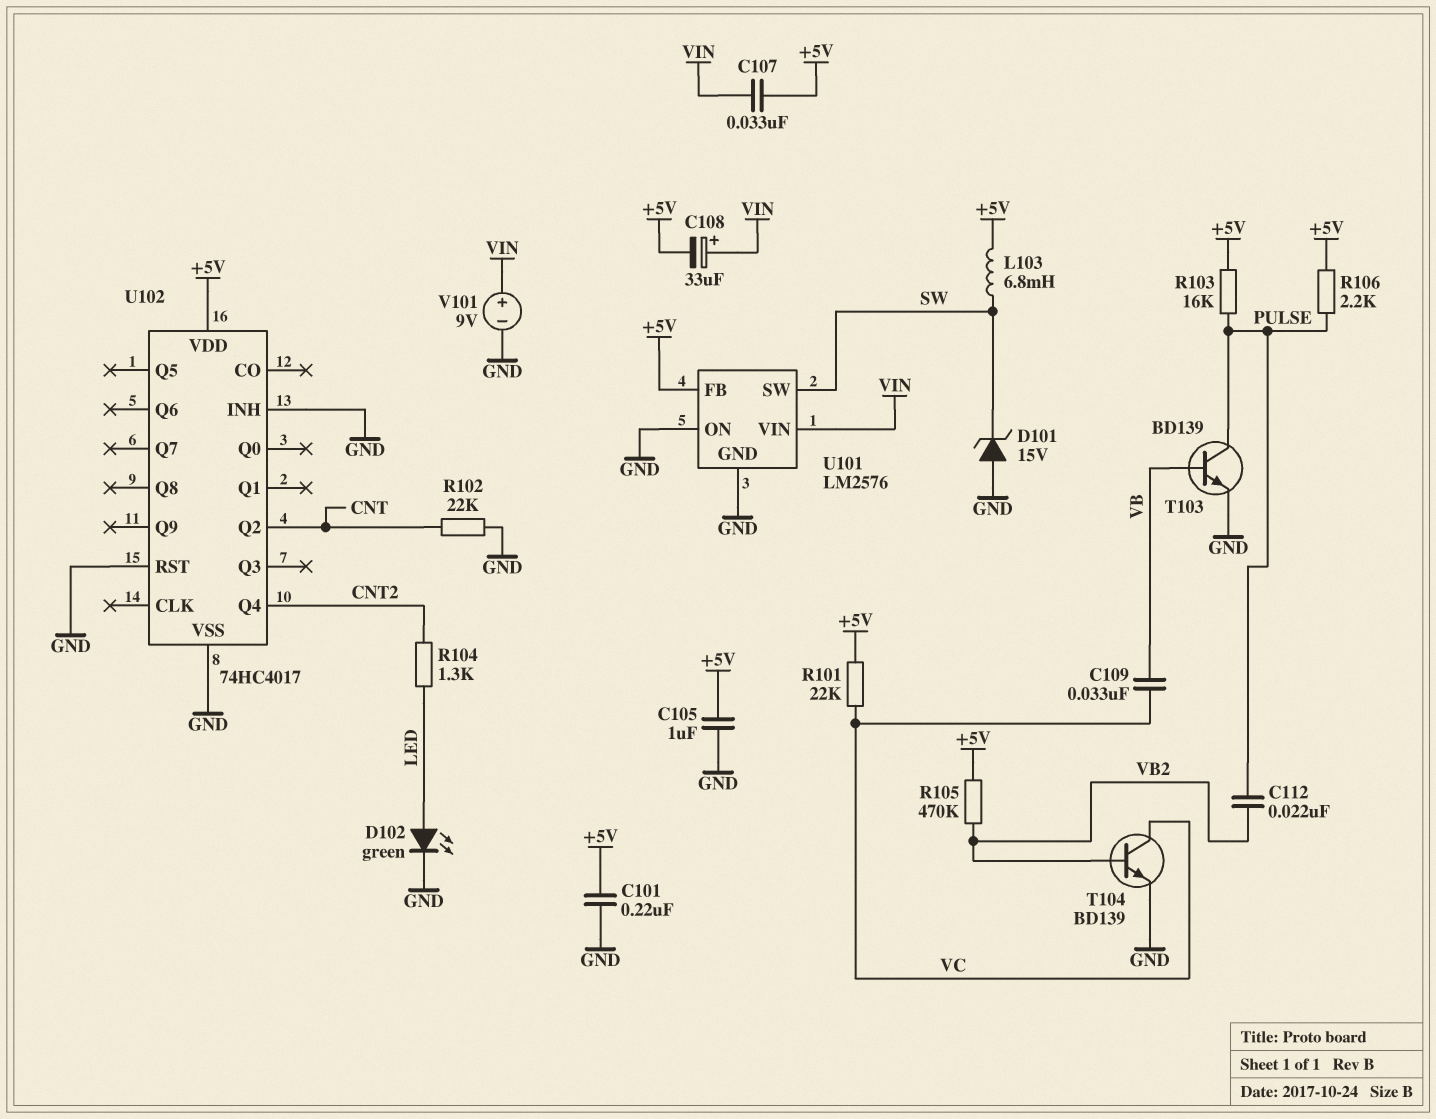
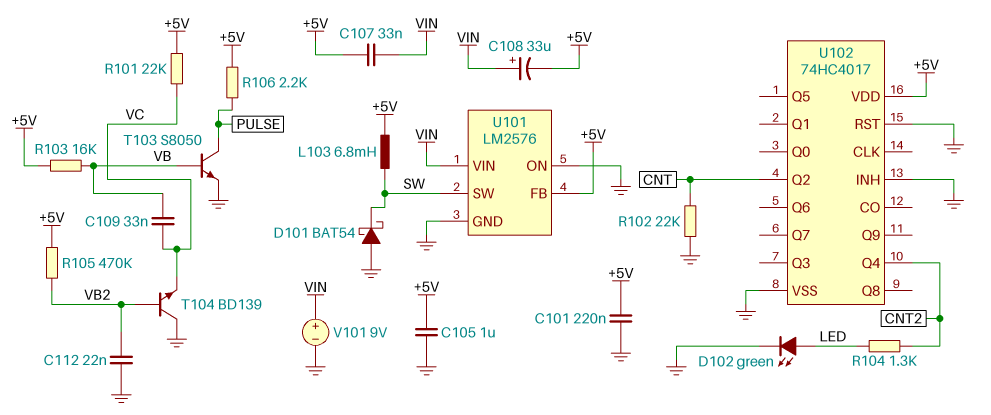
C112: 22nF (PULSE, VB2) -> 22nF (GND, VB2)
D101: zener 15V (A GND, K SW) -> schottky BAT54 (A GND, K SW)
R103: 16k (+5V, PULSE) -> 16k (+5V, VB)
T103: NPN BD139 (B VB, C PULSE, E GND) -> NPN S8050 (B VB, C PULSE, E GND)
T104: NPN BD139 (B VB2, C VC, E GND) -> NPN BD139 (B VB2, C GND, E VC)

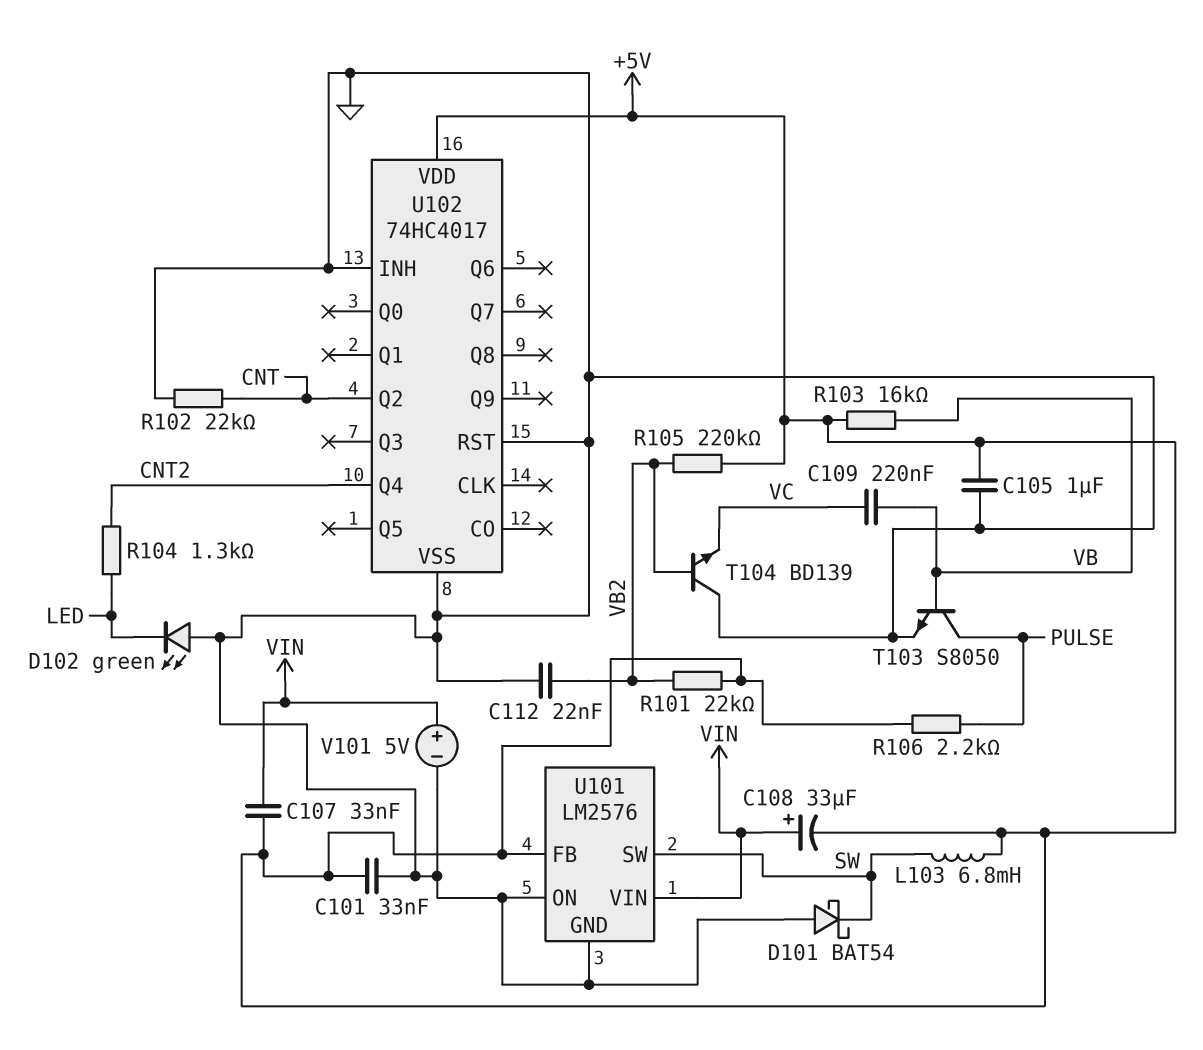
C101: 220nF (+5V, GND) -> 33nF (+5V, GND)
C109: 33nF (VB, VC) -> 220nF (VB, VC)
D102: LED green (A LED, K GND) -> LED green (A GND, K LED)
R101: 22k (+5V, VC) -> 22k (+5V, VB2)
R105: 470k (+5V, VB2) -> 220k (+5V, VB2)
V101: 9V (plus VIN, minus GND) -> 5V (plus VIN, minus GND)

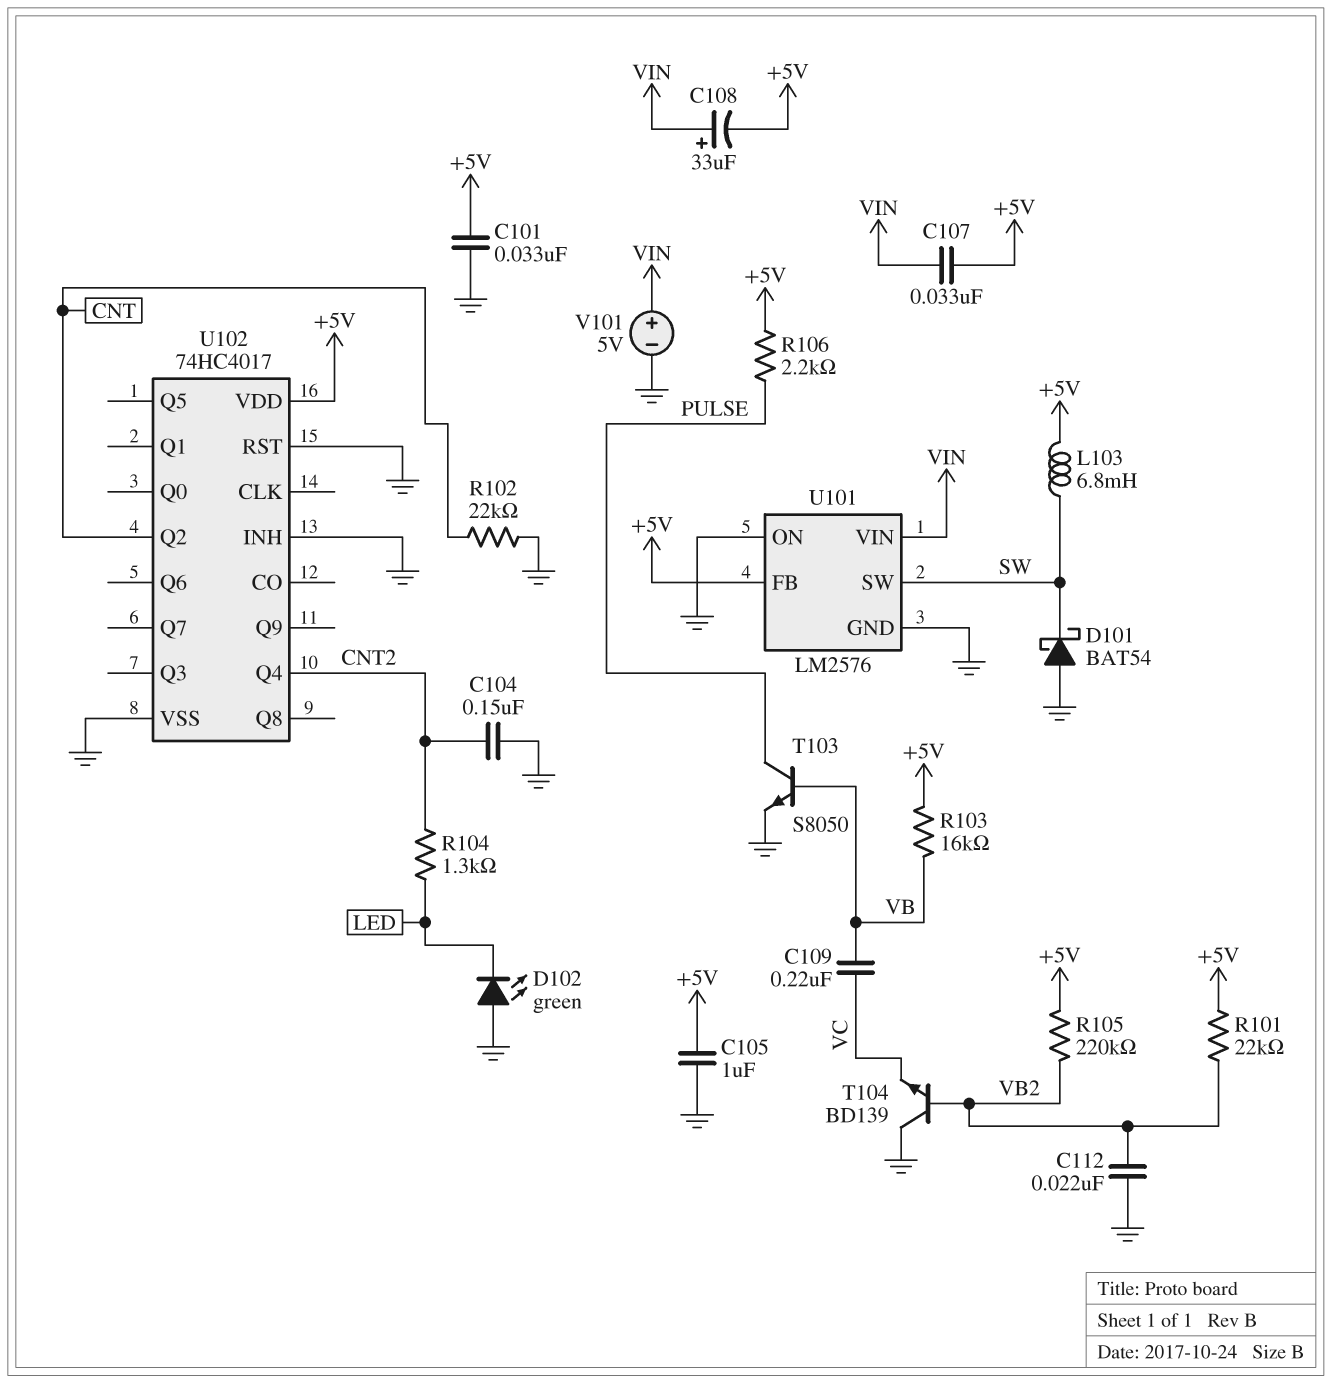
C104: none -> 150nF (CNT2, GND)

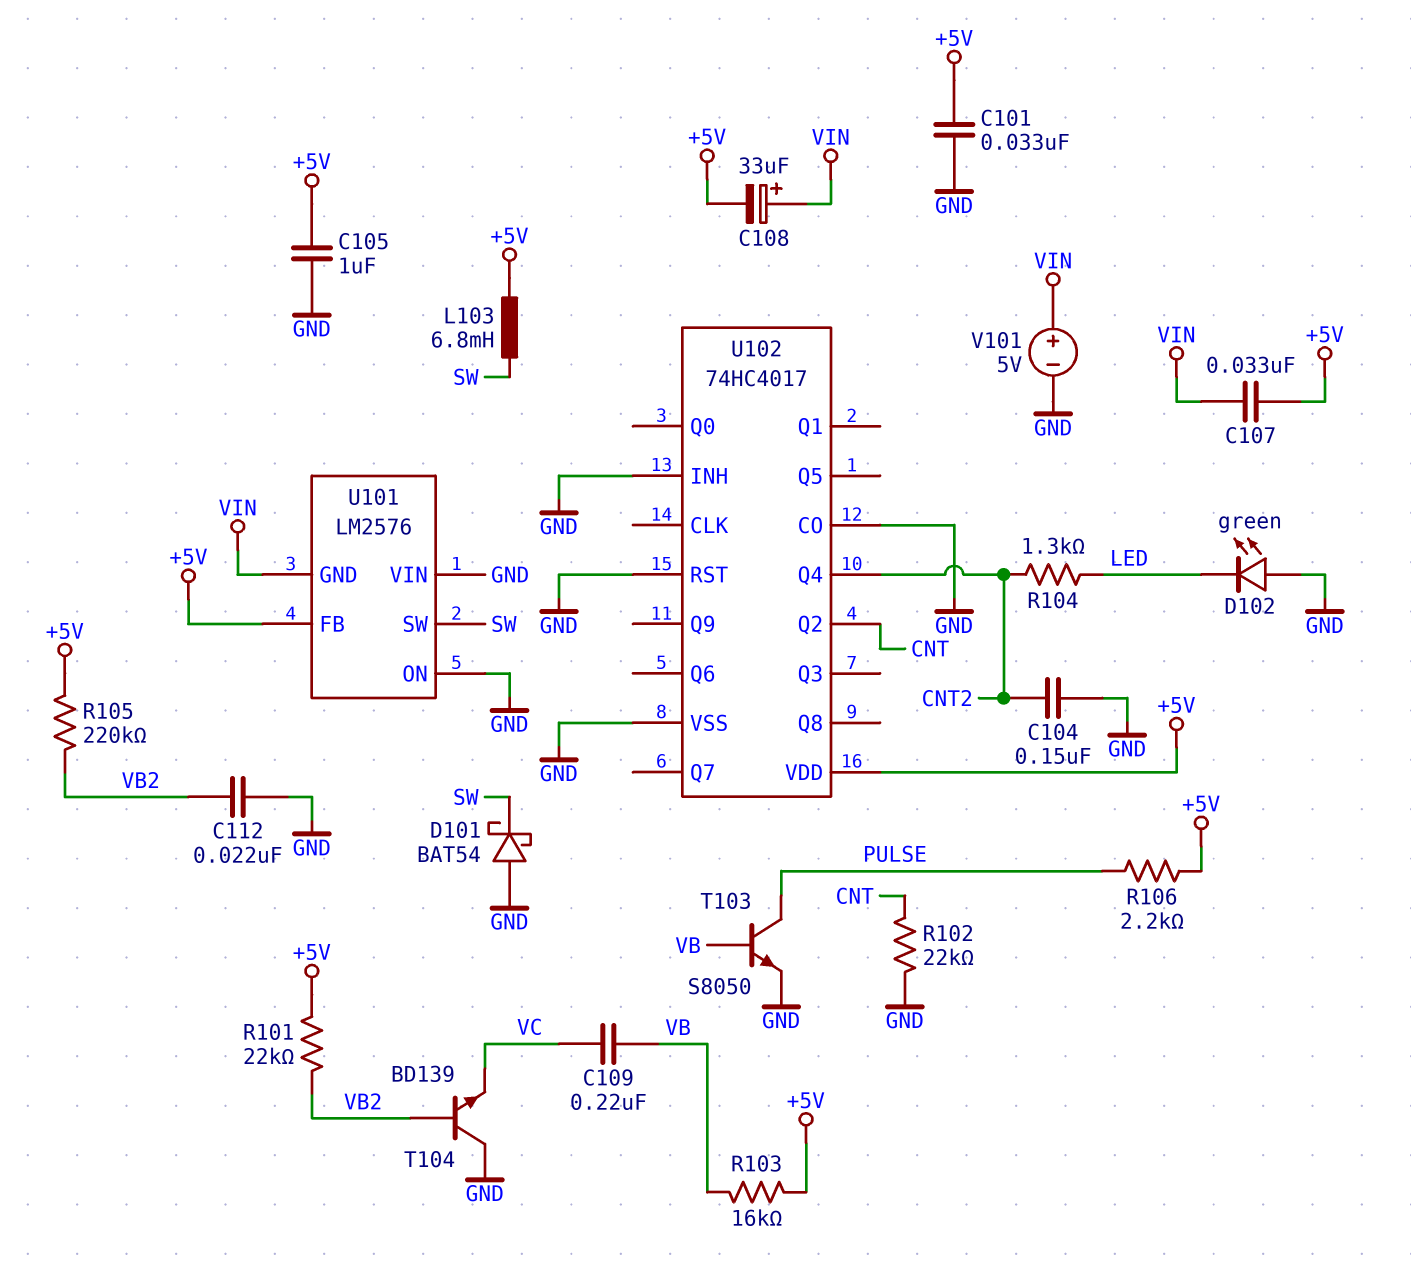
U101 pin GND: GND -> VIN
U101 pin VIN: VIN -> GND
U102 pin CO: none -> GND

